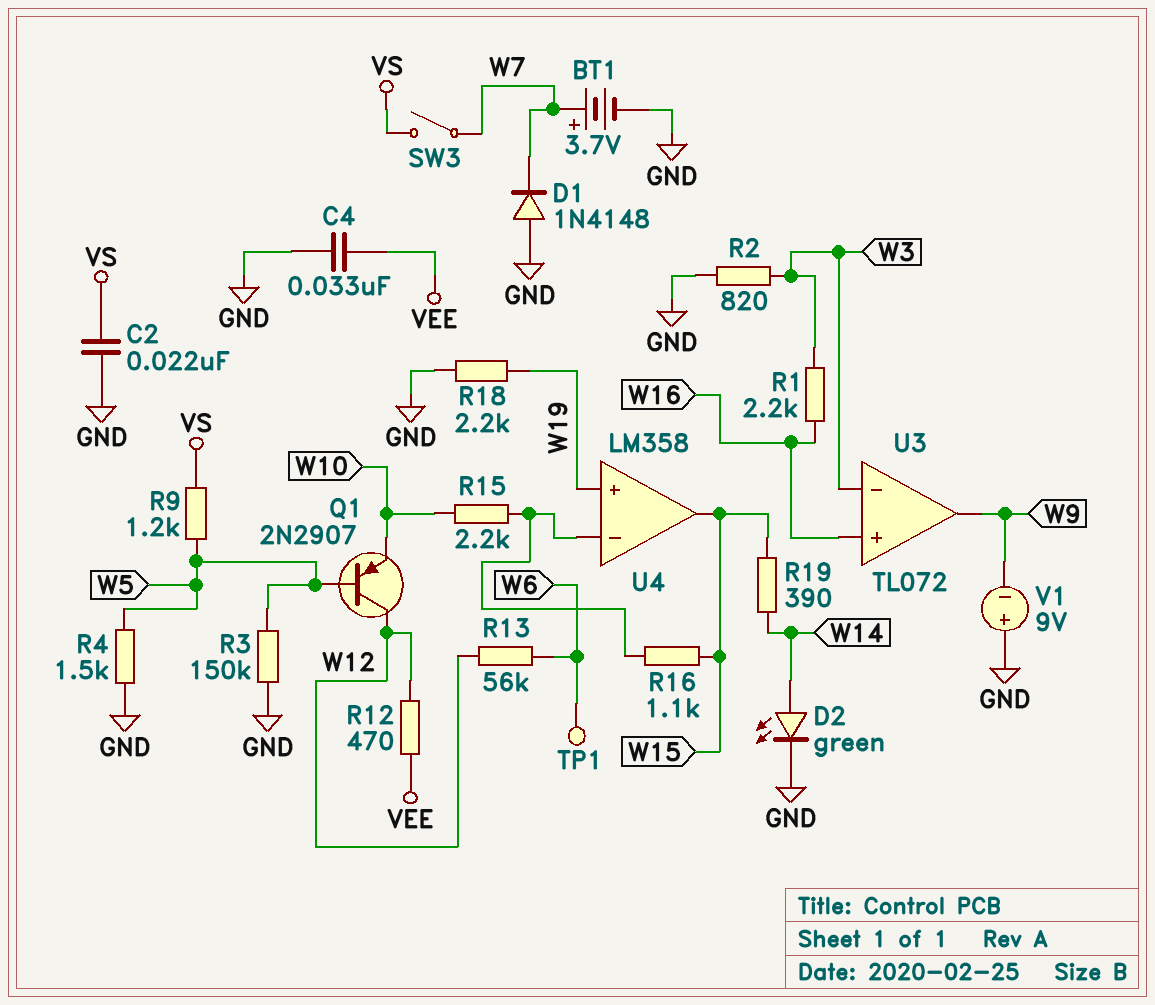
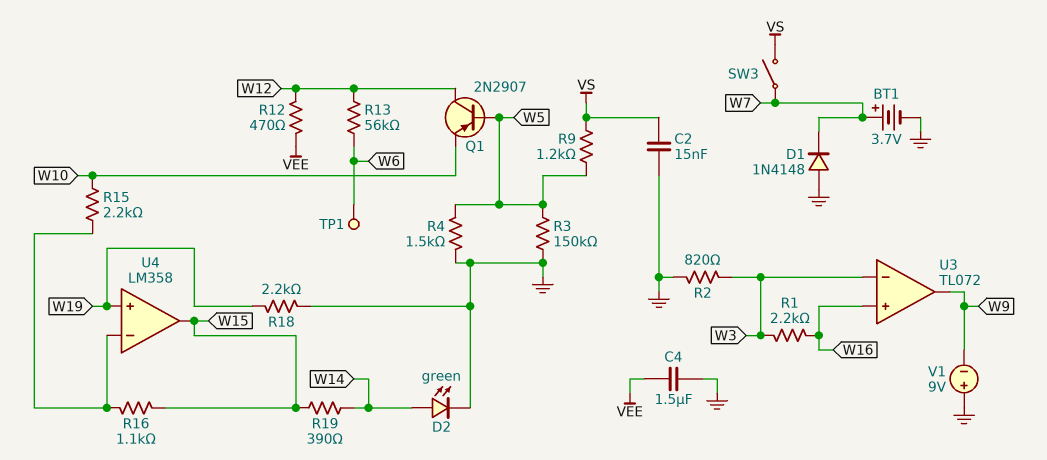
C2: 22nF (GND, VS) -> 15nF (GND, VS)
C4: 33nF (GND, VEE) -> 1.5uF (GND, VEE)

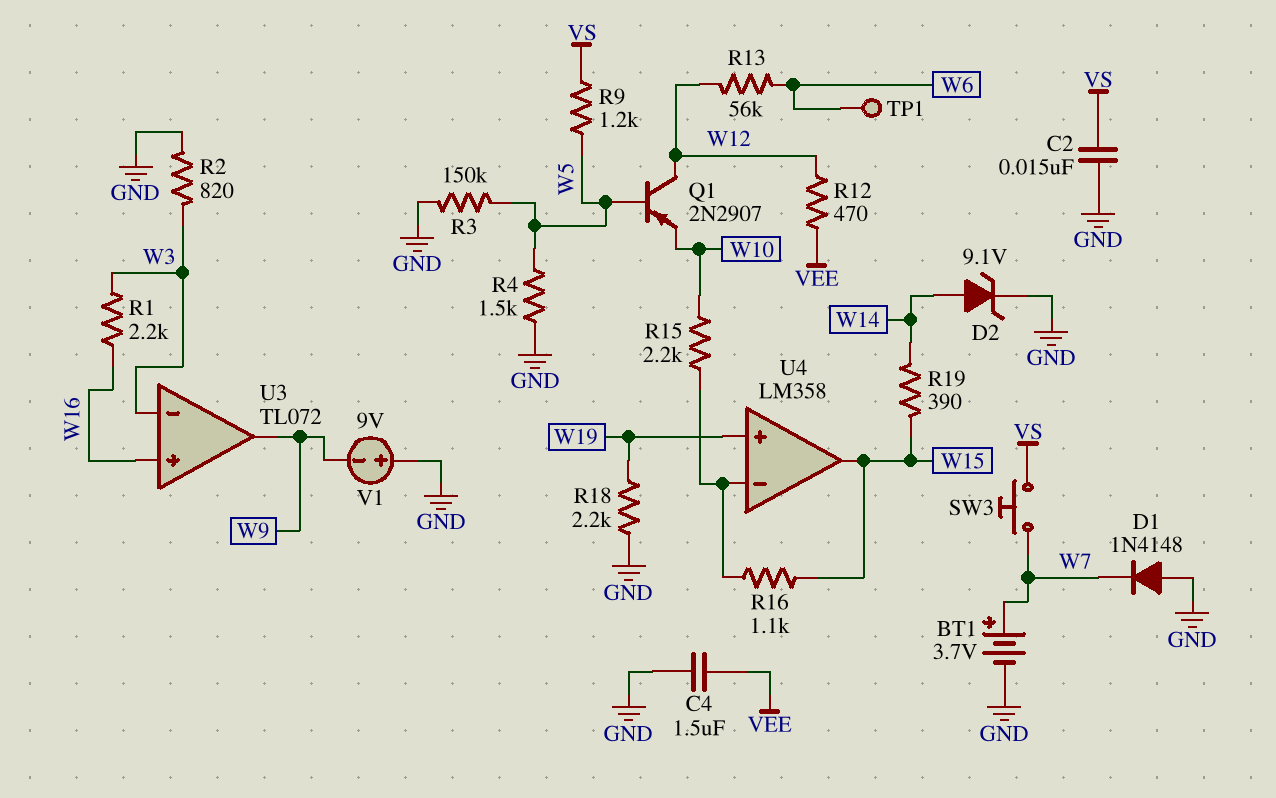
D2: LED green (A W14, K GND) -> zener 9.1V (A W14, K GND)
SW3: switch (VS, W7) -> button (VS, W7)

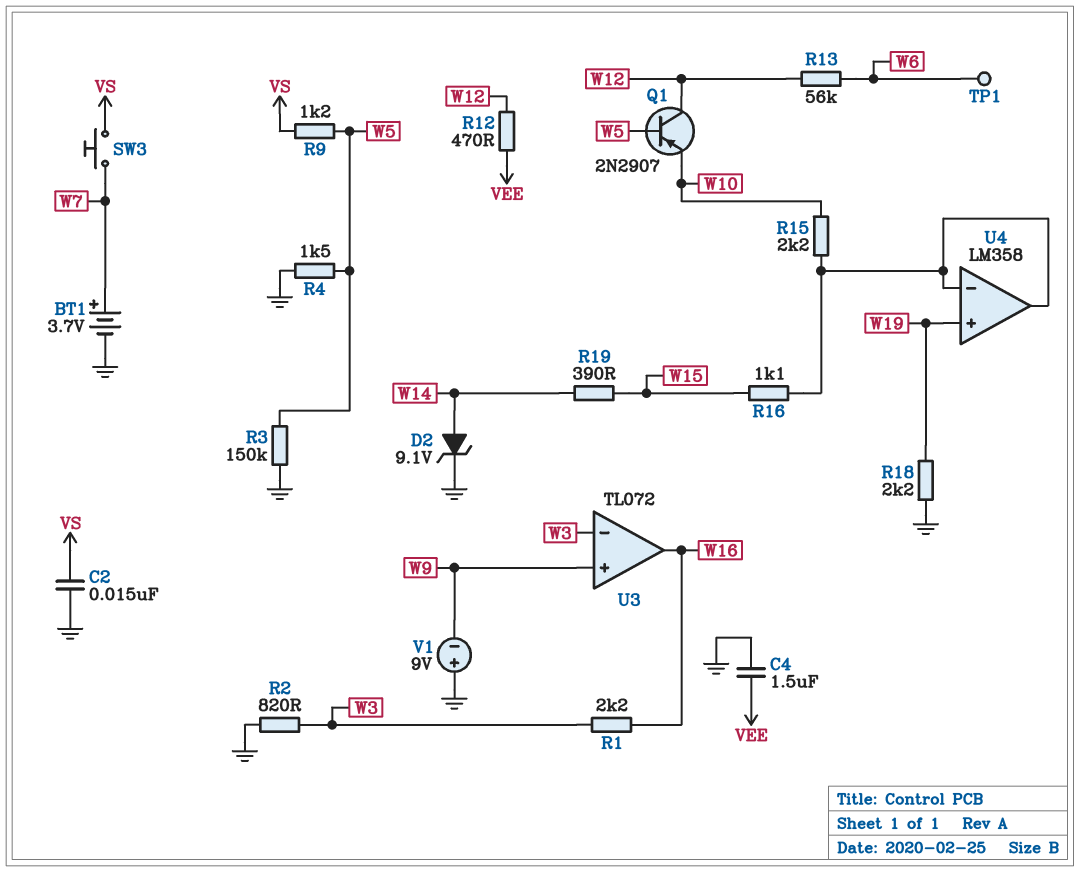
D1: diode 1N4148 (A GND, K W7) -> none
U3 pin in+: W16 -> W9
U3 pin out: W9 -> W16
U4 pin out: W15 -> U4/in-

